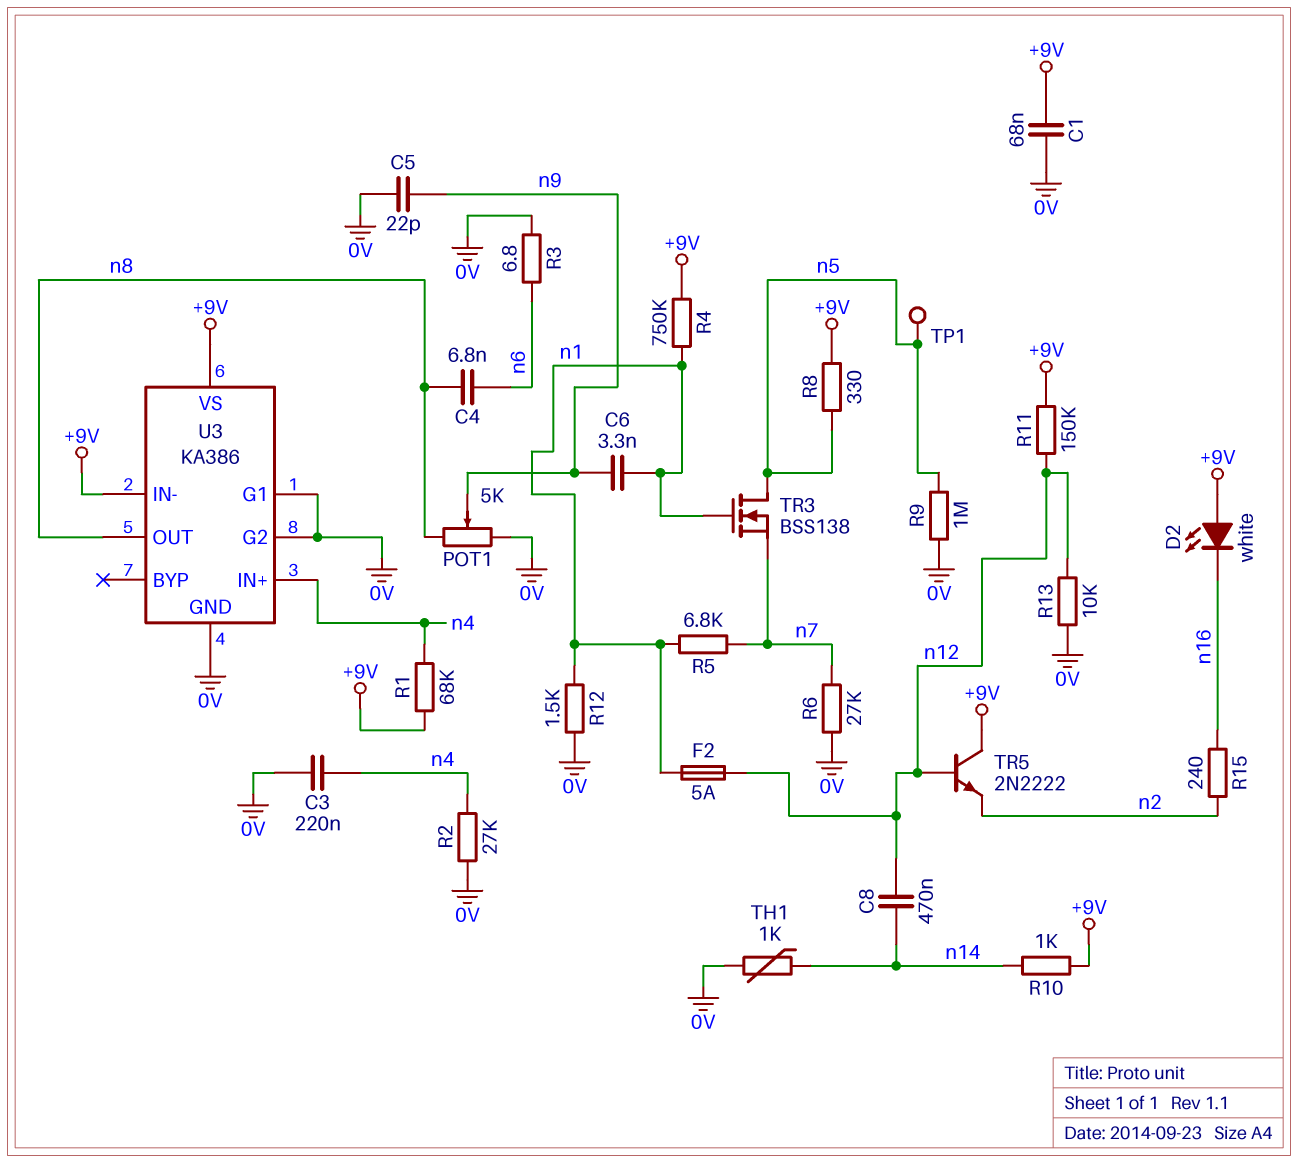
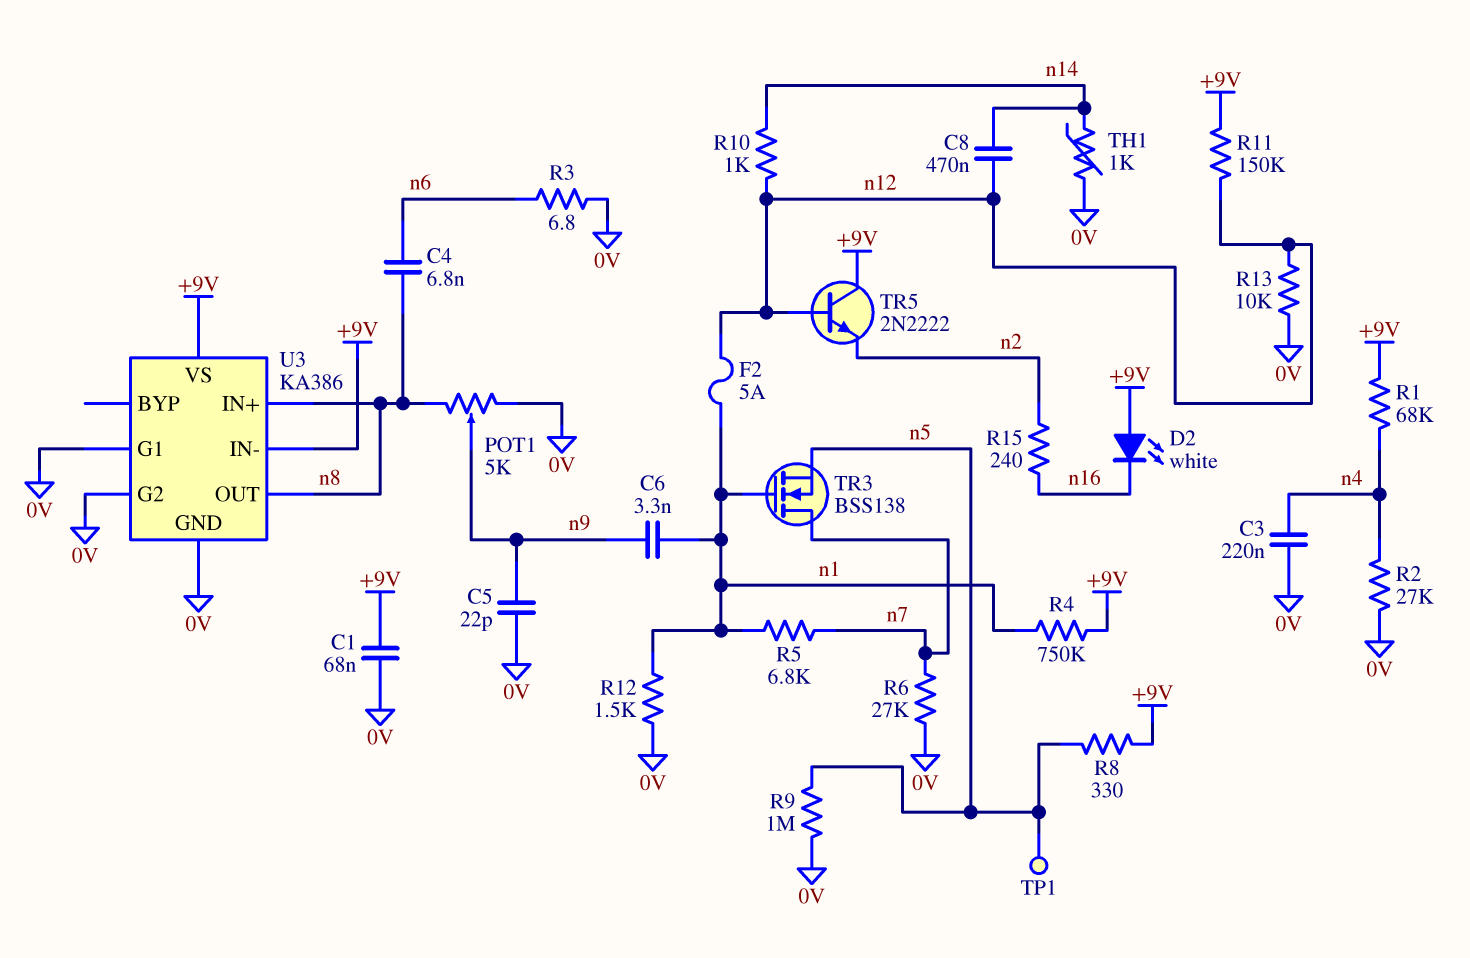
R10: 1k (+9V, n14) -> 1k (n12, n14)
TR3: NMOS BSS138 (G n1, D n5, S n7) -> NMOS BSS138 (G n1, D n7, S n5)
U3 pin IN+: n4 -> n8

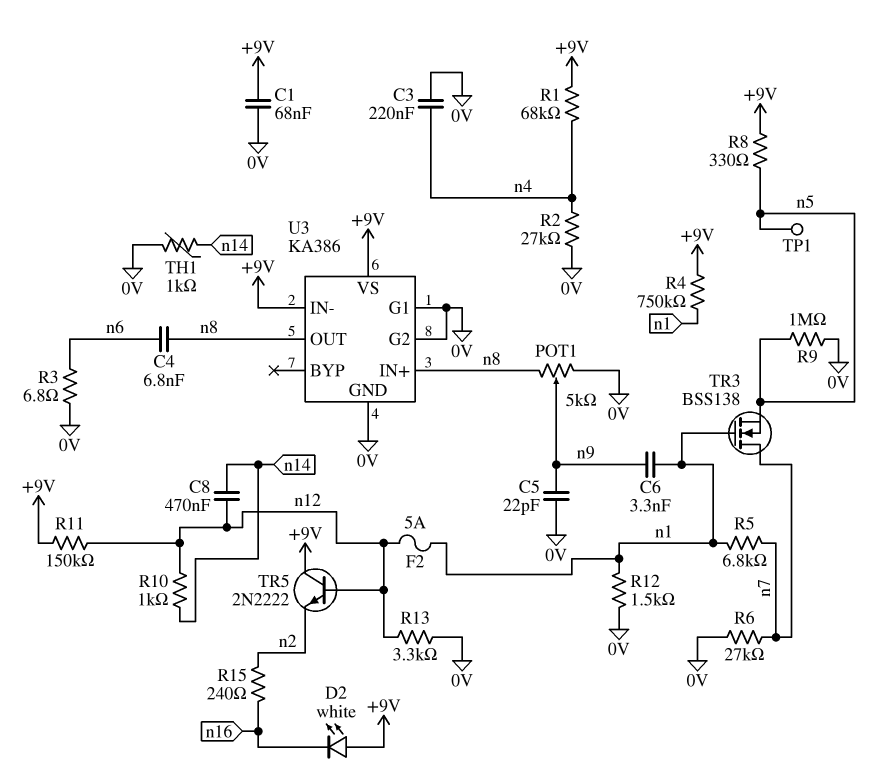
R13: 10k (0V, n12) -> 3.3k (0V, n12)

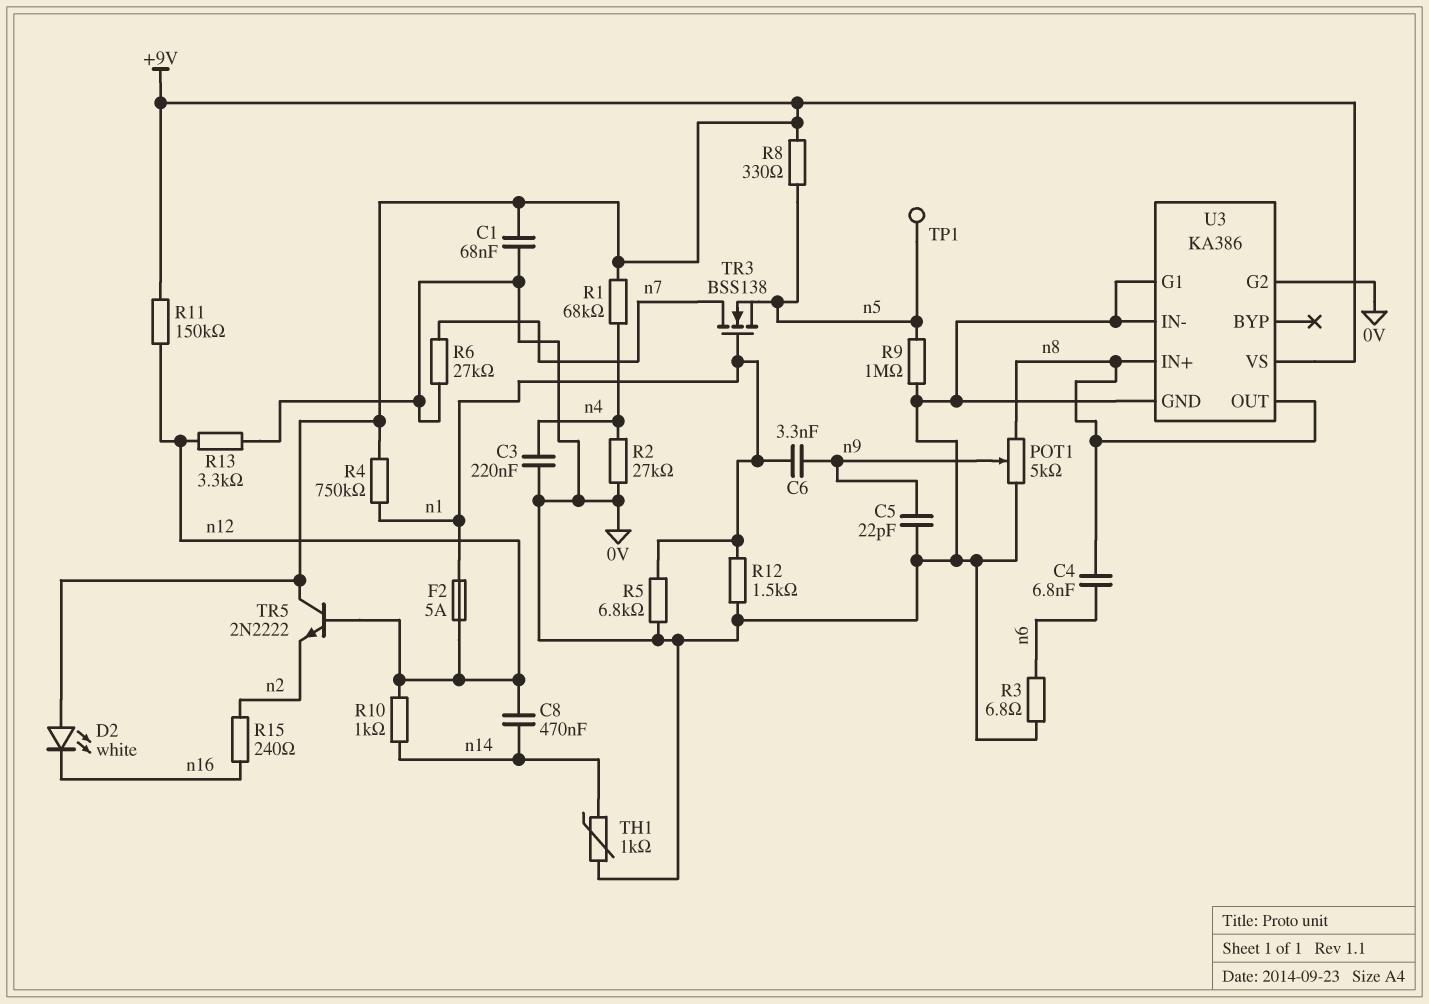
R5: 6.8k (n1, n7) -> 6.8k (0V, n1)
U3 pin IN-: +9V -> 0V

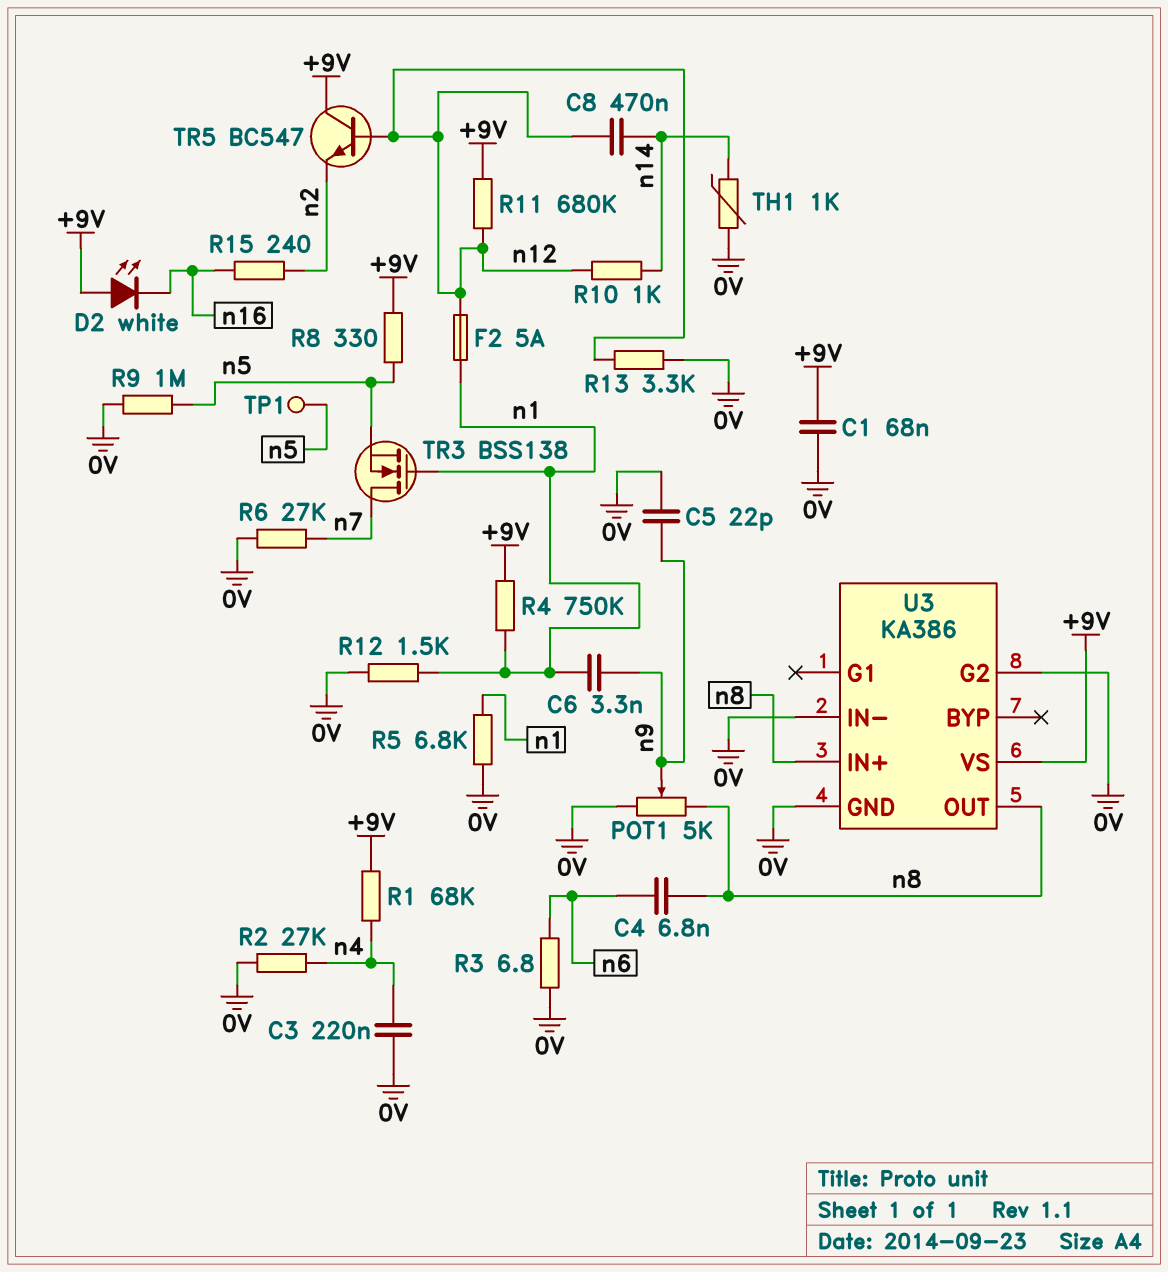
R11: 150k (+9V, n12) -> 680k (+9V, n12)
TR5: NPN 2N2222 (B n12, C +9V, E n2) -> NPN BC547 (B n12, C +9V, E n2)
U3 pin G1: 0V -> none

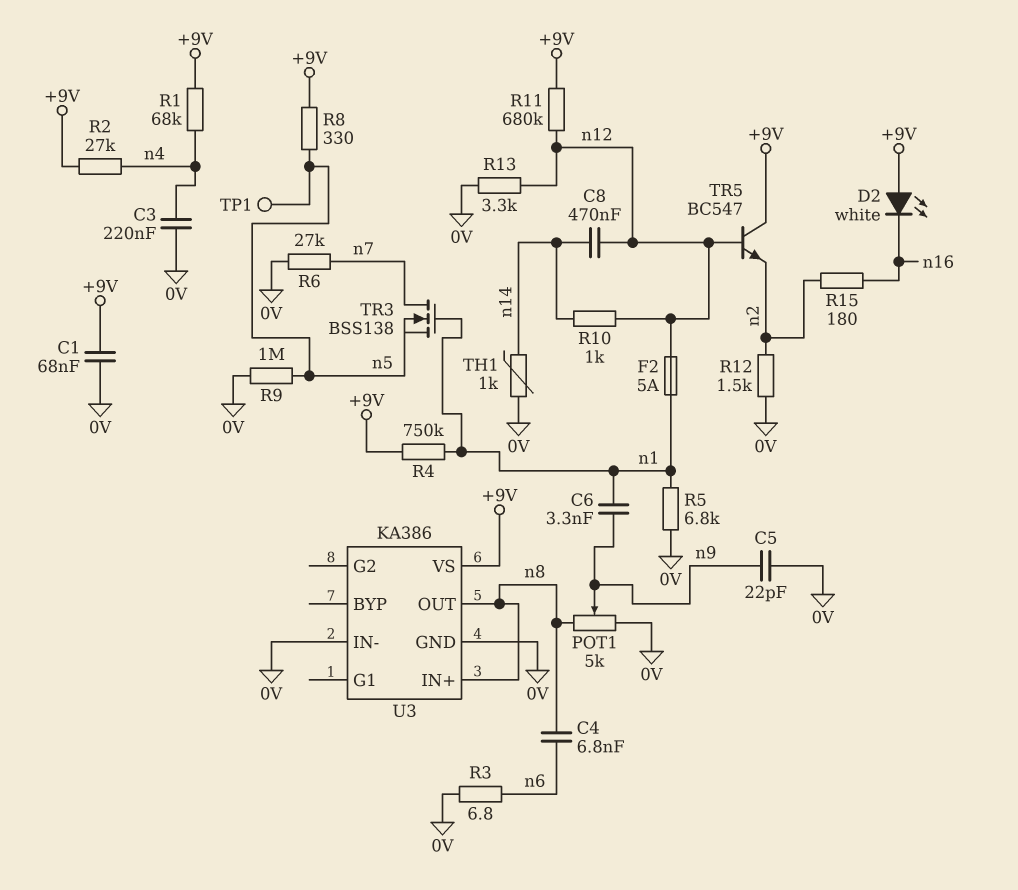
R2: 27k (0V, n4) -> 27k (+9V, n4)
R12: 1.5k (0V, n1) -> 1.5k (0V, n2)
R15: 240 (n2, n16) -> 180 (n2, n16)
U3 pin G2: 0V -> none

